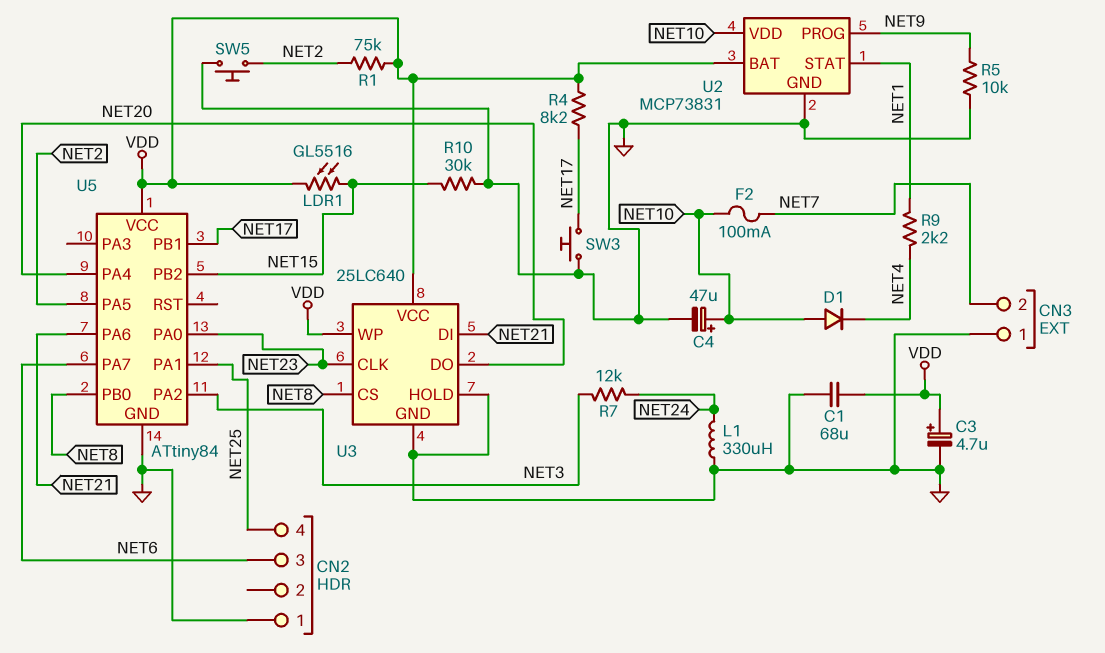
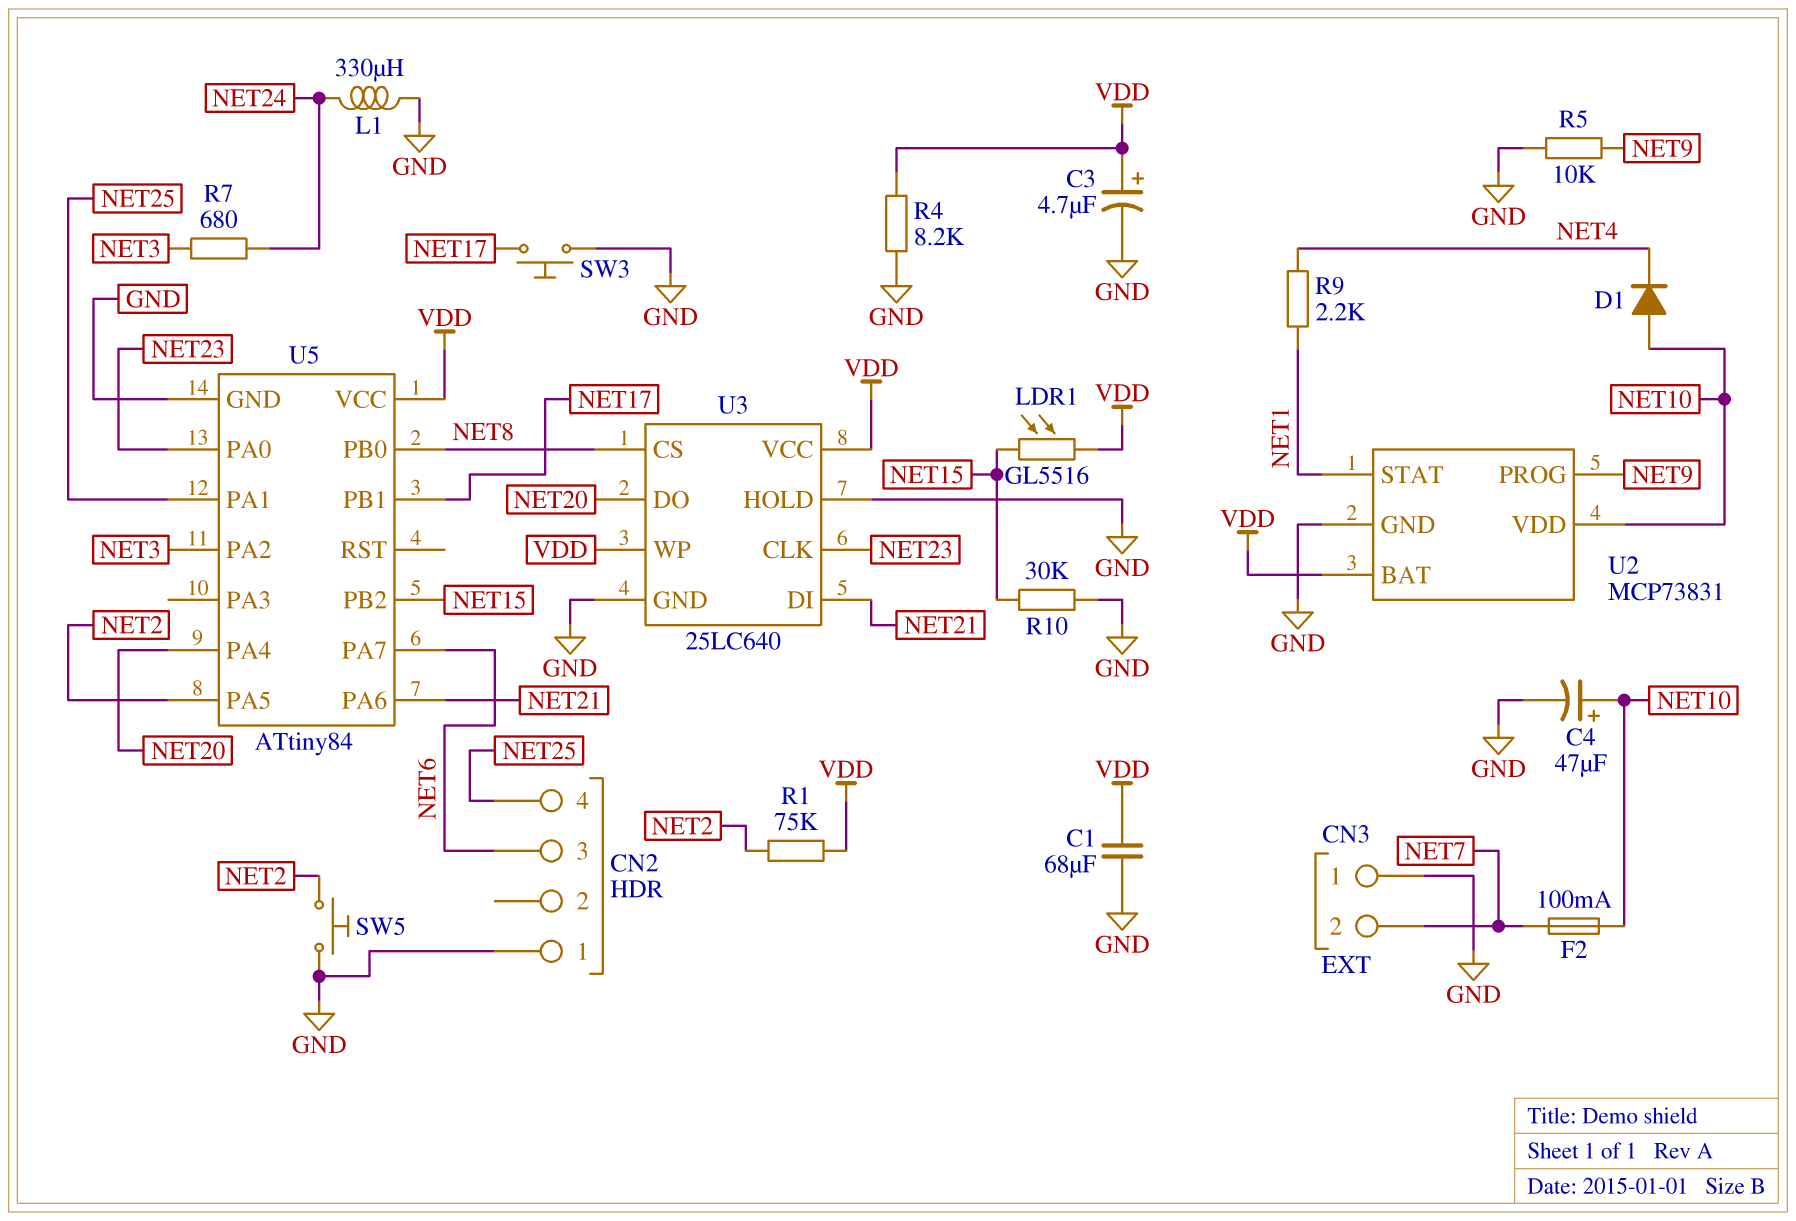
R4: 8.2k (NET17, VDD) -> 8.2k (GND, VDD)
R7: 12k (NET3, NET24) -> 680 (NET3, NET24)

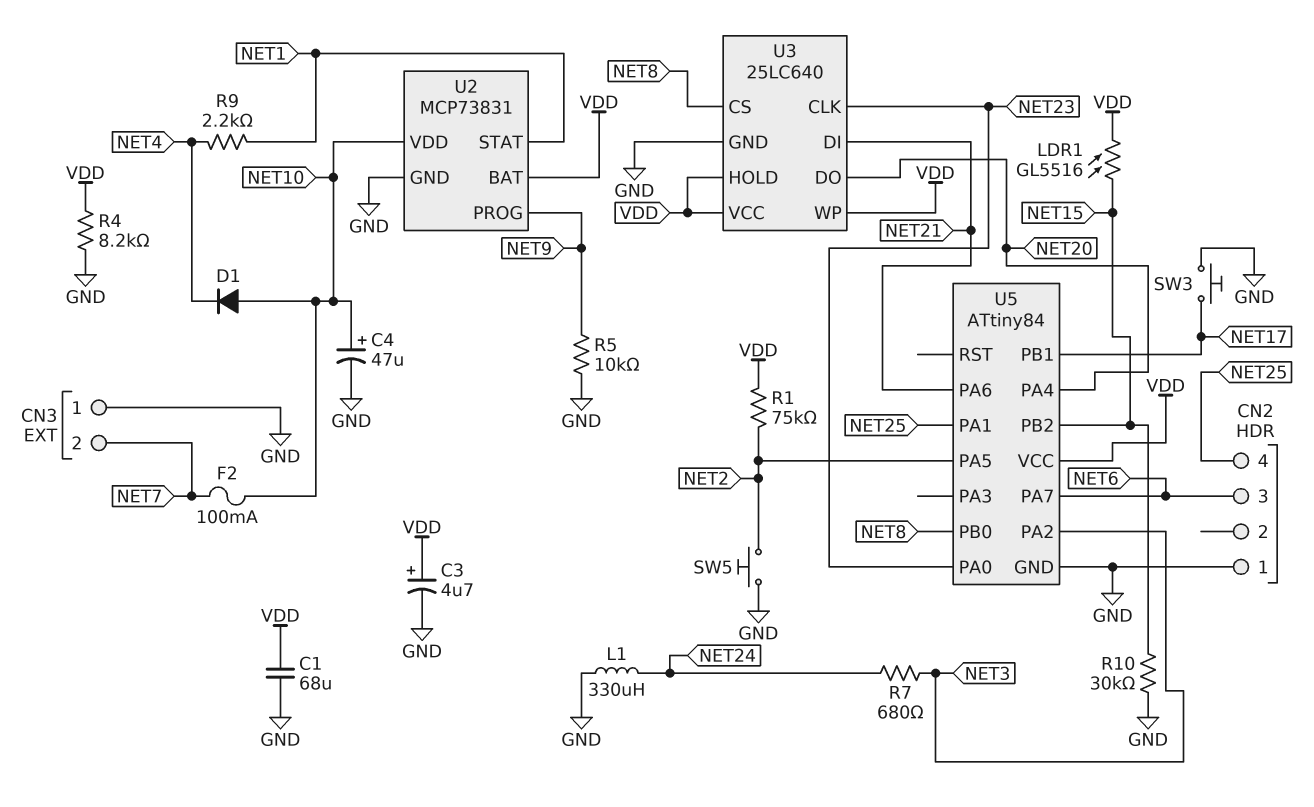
U3 pin HOLD: GND -> VDD

